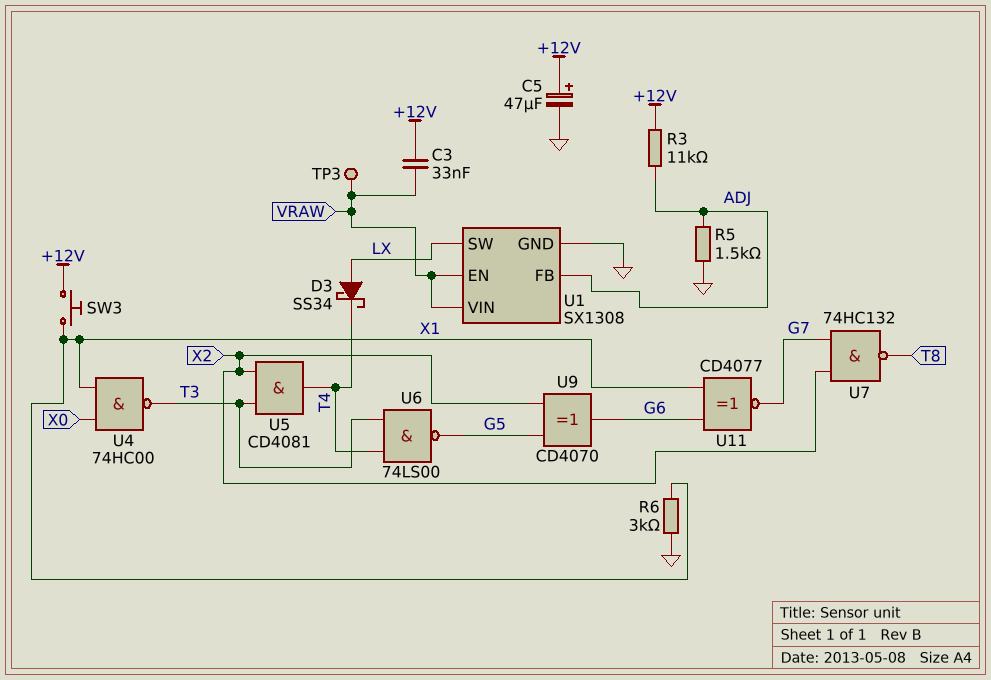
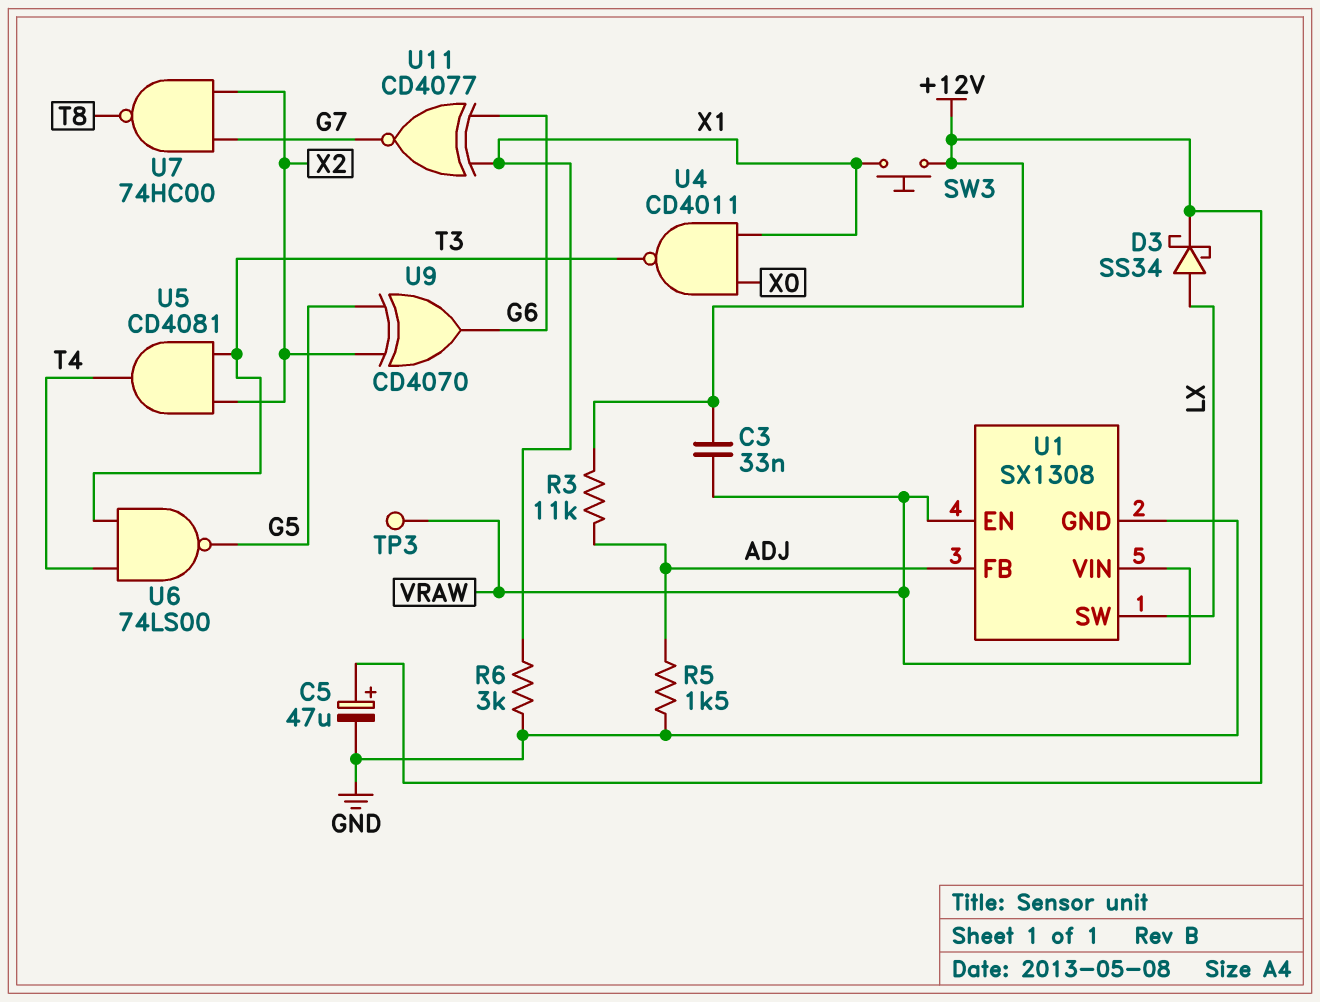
D3: schottky SS34 (A LX, K T4) -> schottky SS34 (A LX, K +12V)
U4: NAND 74HC00 (in X0, in X1, out T3) -> NAND CD4011 (in X0, in X1, out T3)
U7: NAND 74HC132 (in G7, in X2, out T8) -> NAND 74HC00 (in G7, in X2, out T8)

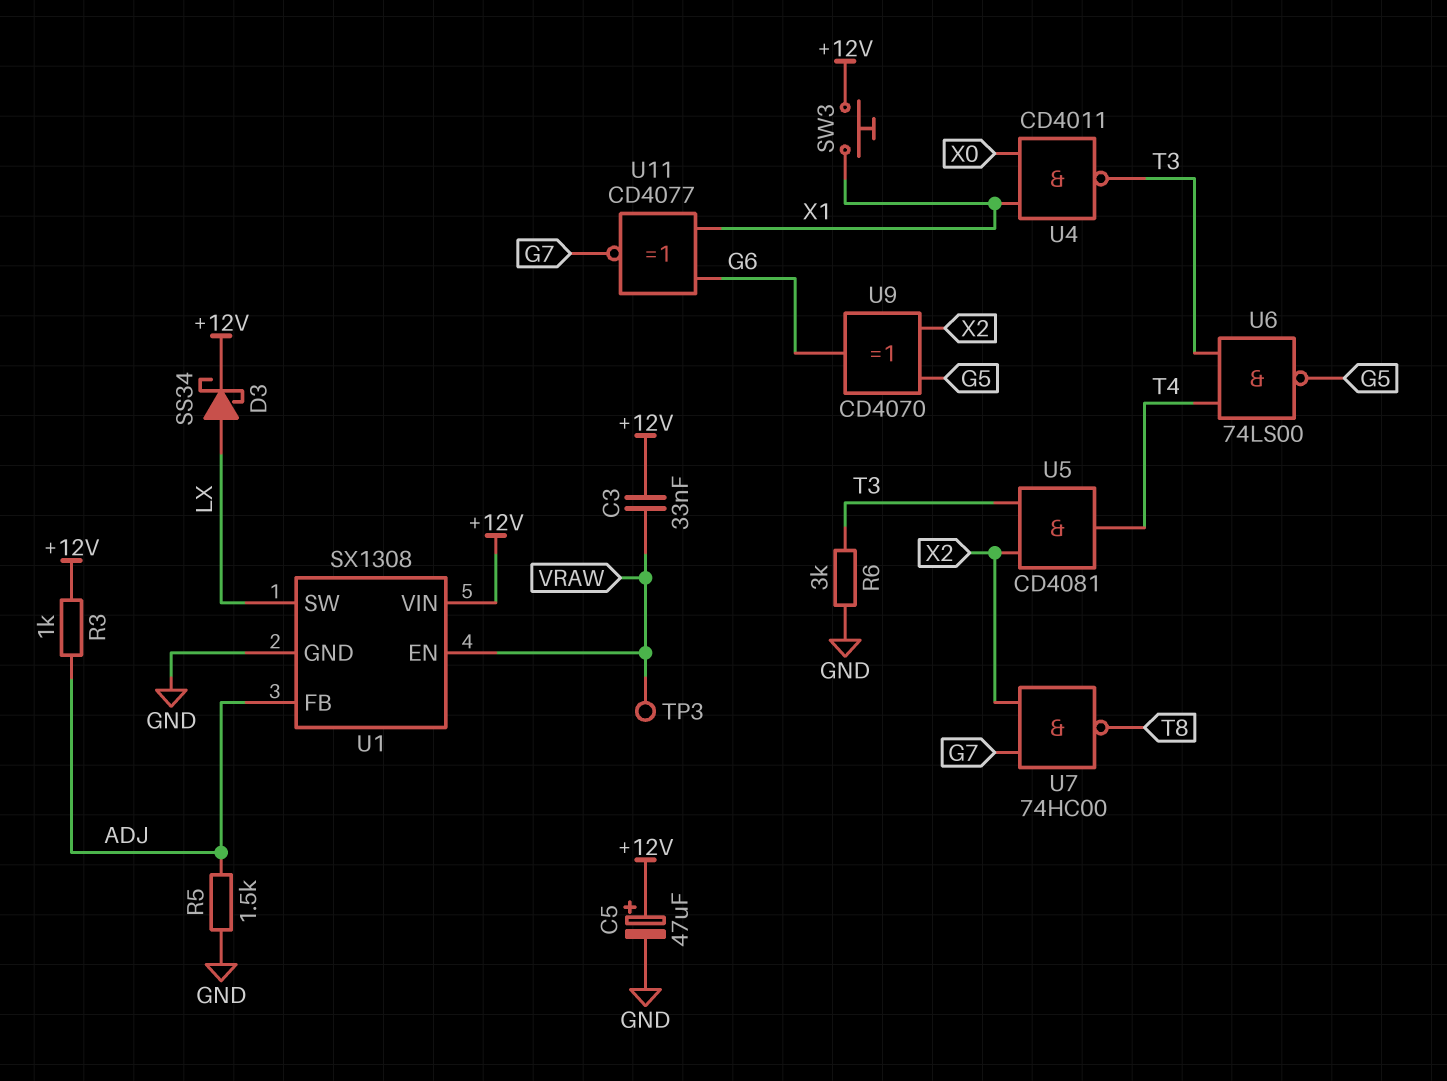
R3: 11k (+12V, ADJ) -> 1k (+12V, ADJ)
R6: 3k (GND, X1) -> 3k (GND, T3)
U1 pin VIN: VRAW -> +12V

